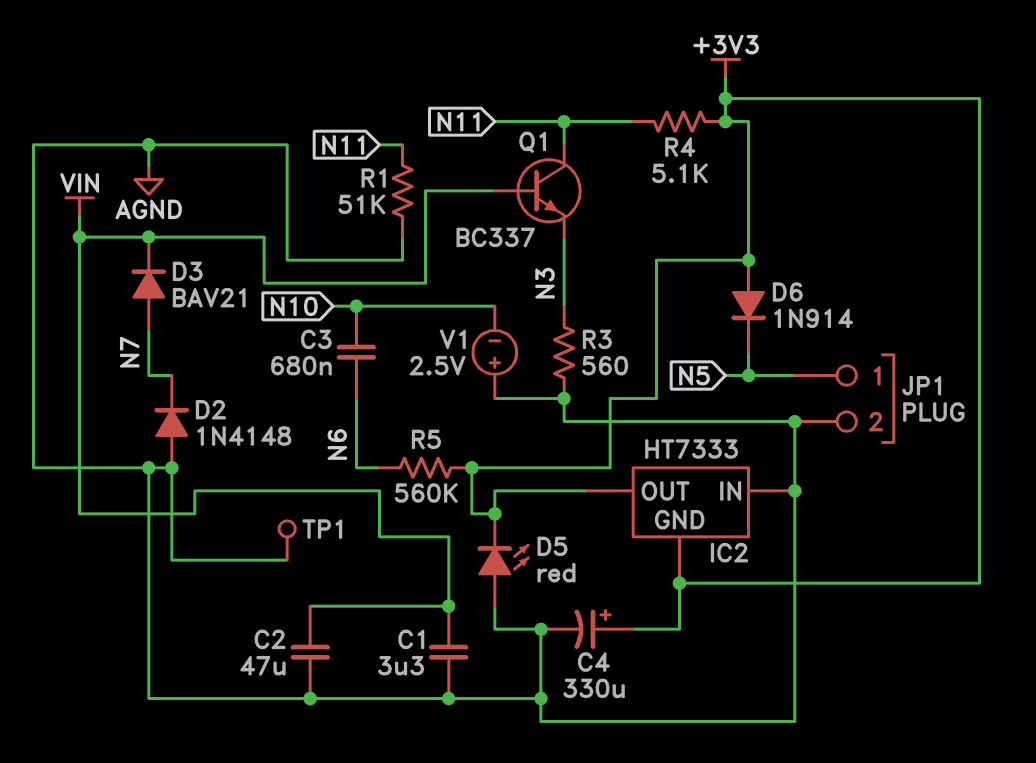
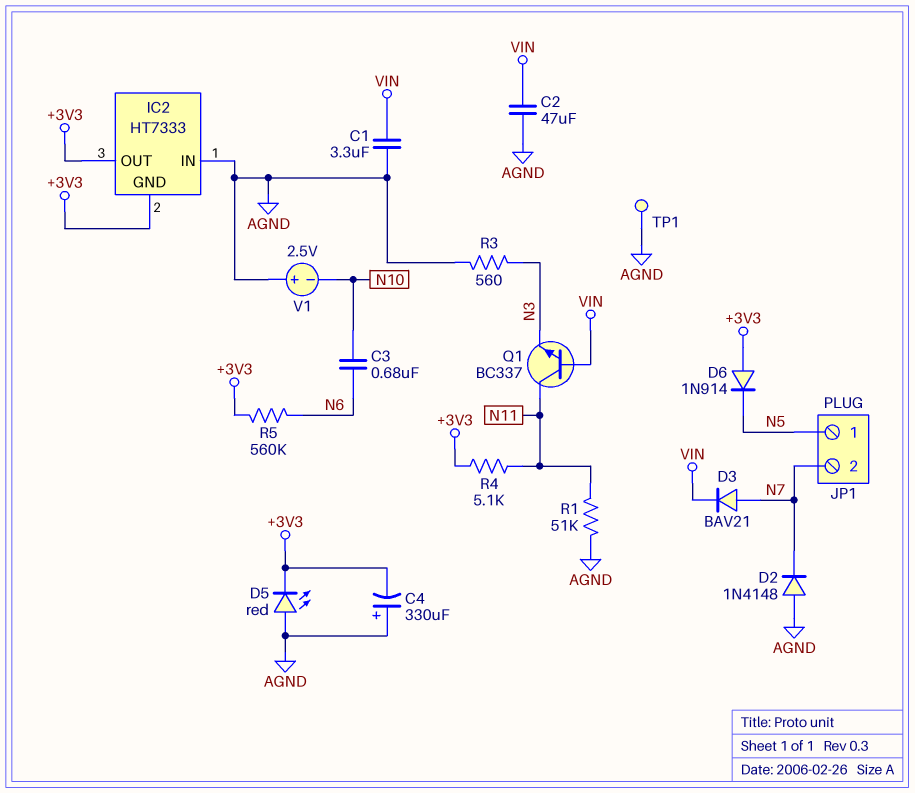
C4: 330uF (plus +3V3, minus AGND) -> 330uF (plus AGND, minus +3V3)
JP1 pin 2: AGND -> N7

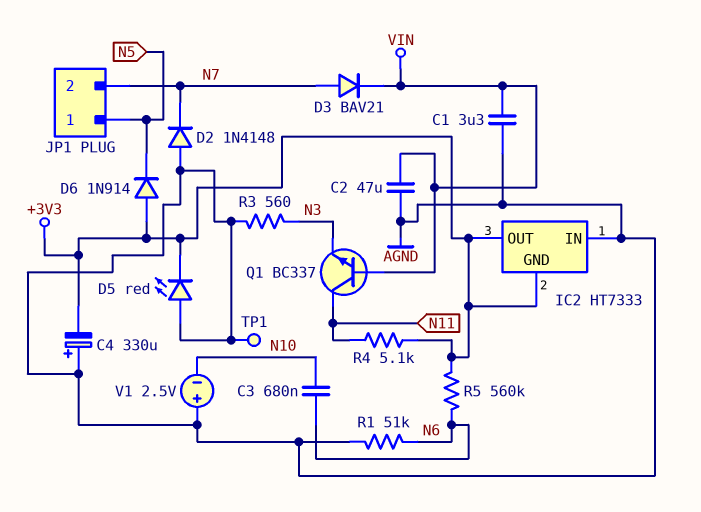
R1: 51k (AGND, N11) -> 51k (AGND, N6)

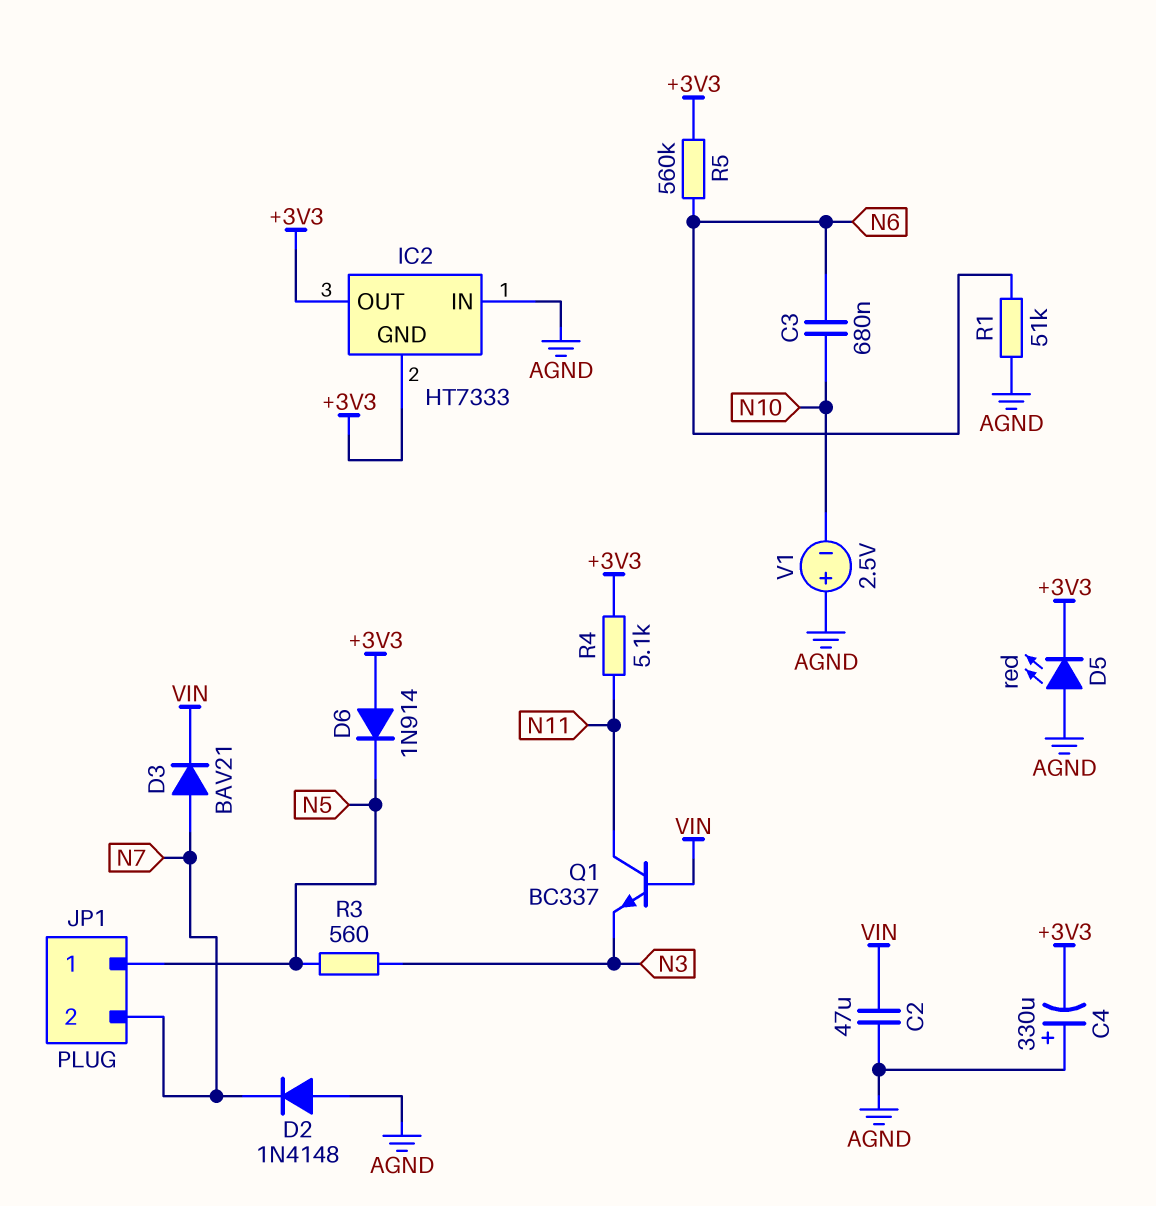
C1: 3.3uF (AGND, VIN) -> none
R3: 560 (AGND, N3) -> 560 (N3, N5)
TP1: test point (AGND) -> none

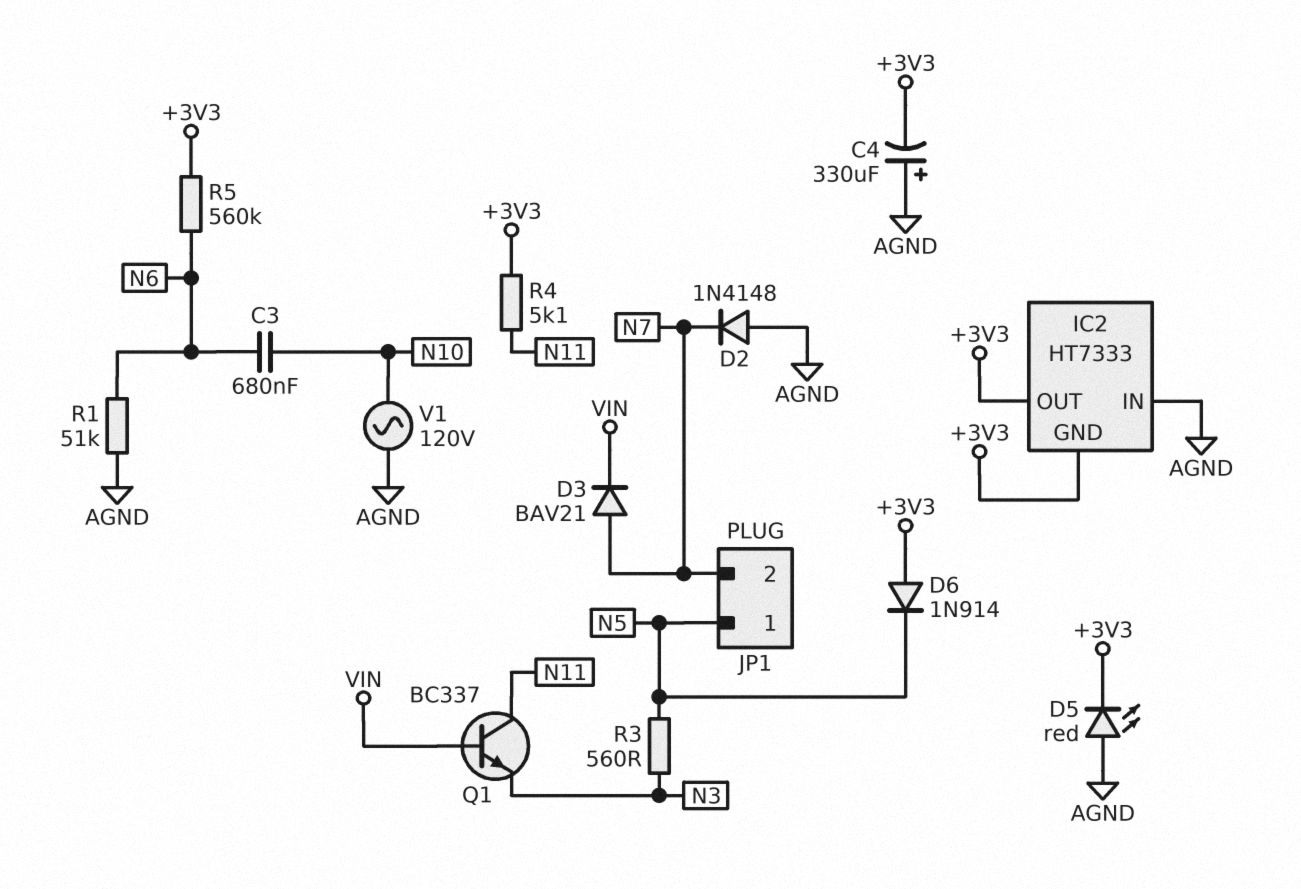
C2: 47uF (AGND, VIN) -> none
V1: 2.5V (plus AGND, minus N10) -> AC 120V (AGND, N10)

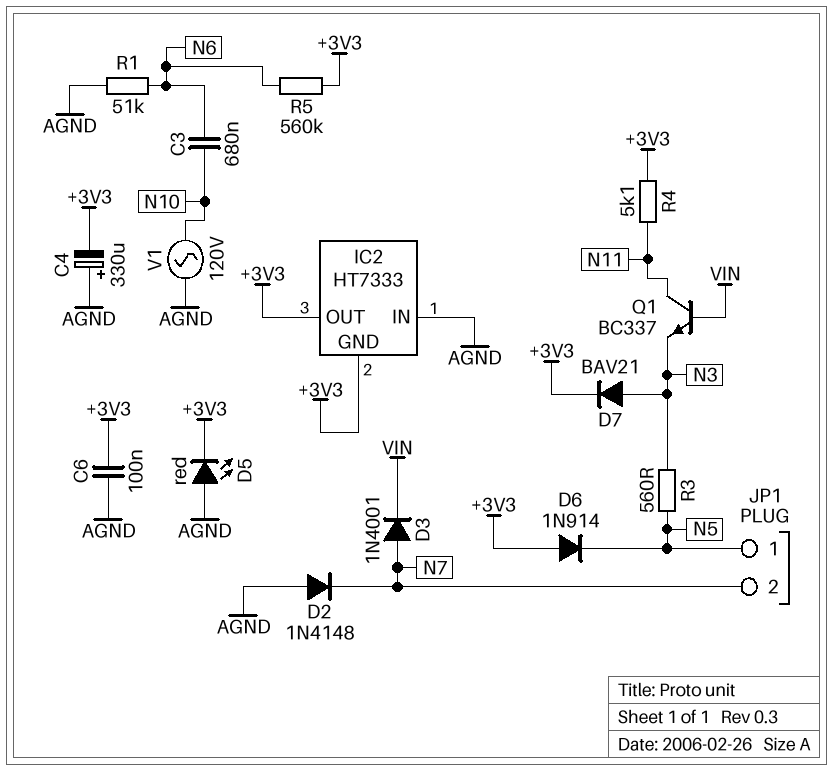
C6: none -> 100nF (+3V3, AGND)
D3: diode BAV21 (A N7, K VIN) -> diode 1N4001 (A N7, K VIN)
D7: none -> diode BAV21 (A N3, K +3V3)

